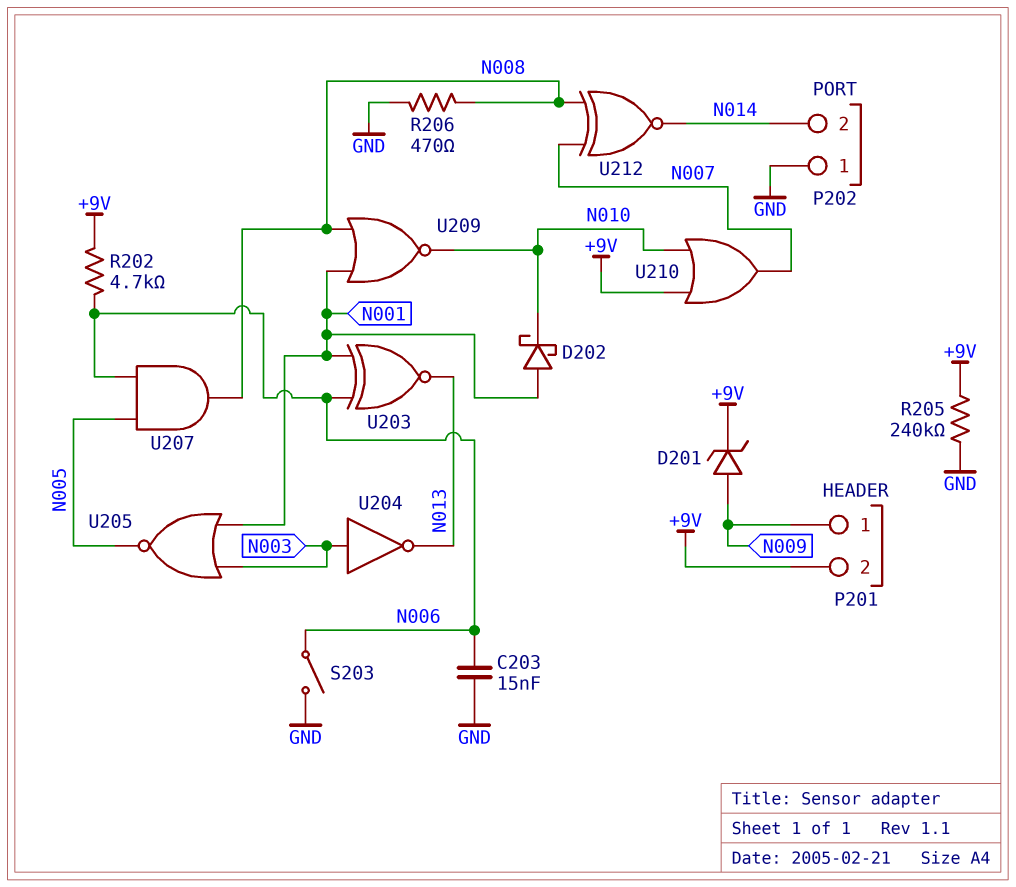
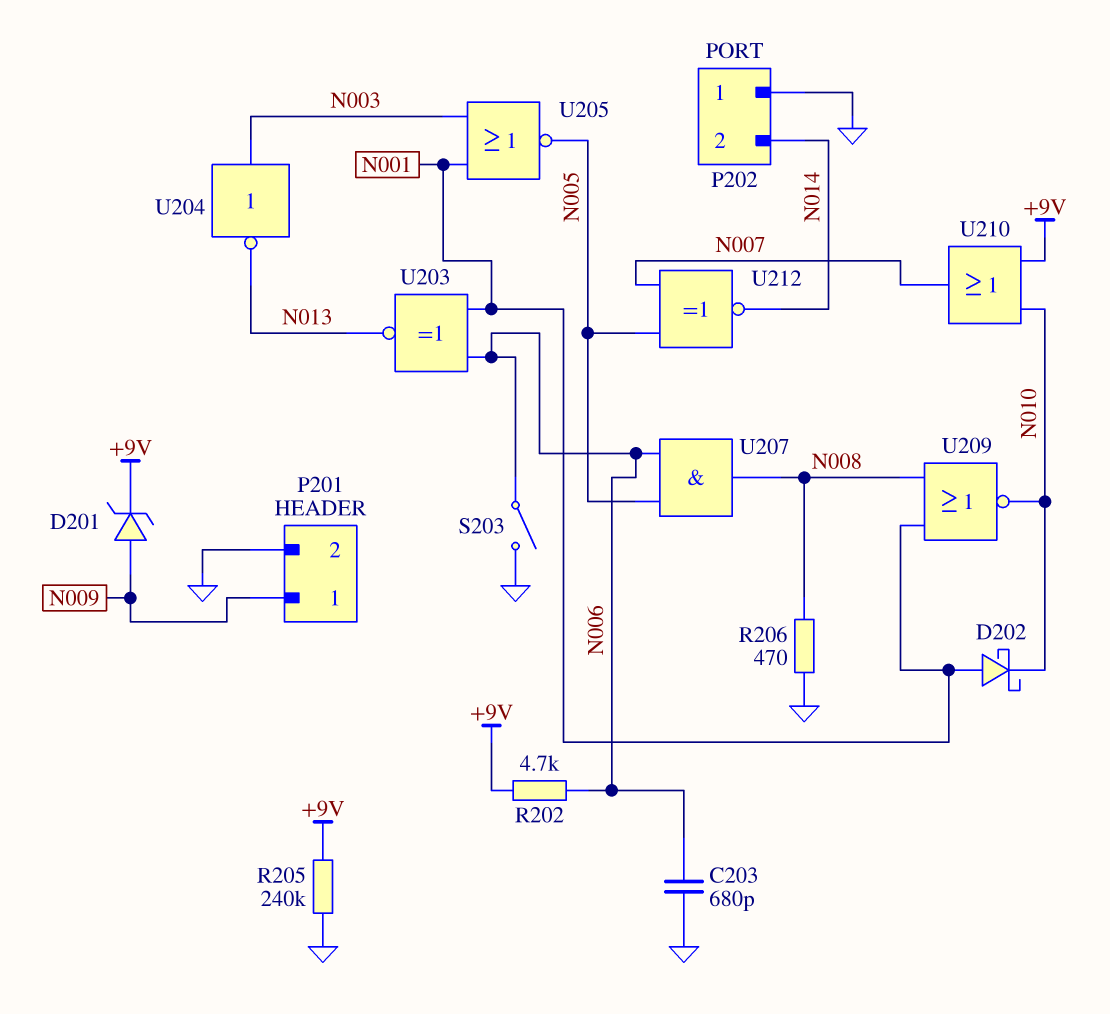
C203: 15nF (GND, N006) -> 680pF (GND, N006)
P201 pin 2: +9V -> GND
U212: XNOR (in N007, in N008, out N014) -> XNOR (in N005, in N007, out N014)

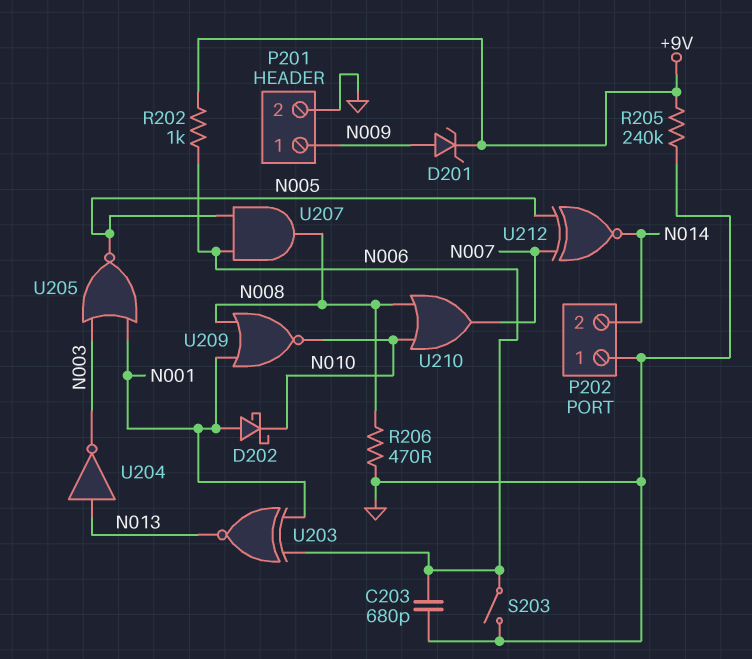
R202: 4.7k (+9V, N006) -> 1k (+9V, N006)
U204: NOT (in N003, out N013) -> NOT (in N013, out N003)
U210: OR (in +9V, in N010, out N007) -> OR (in N008, in N010, out N007)

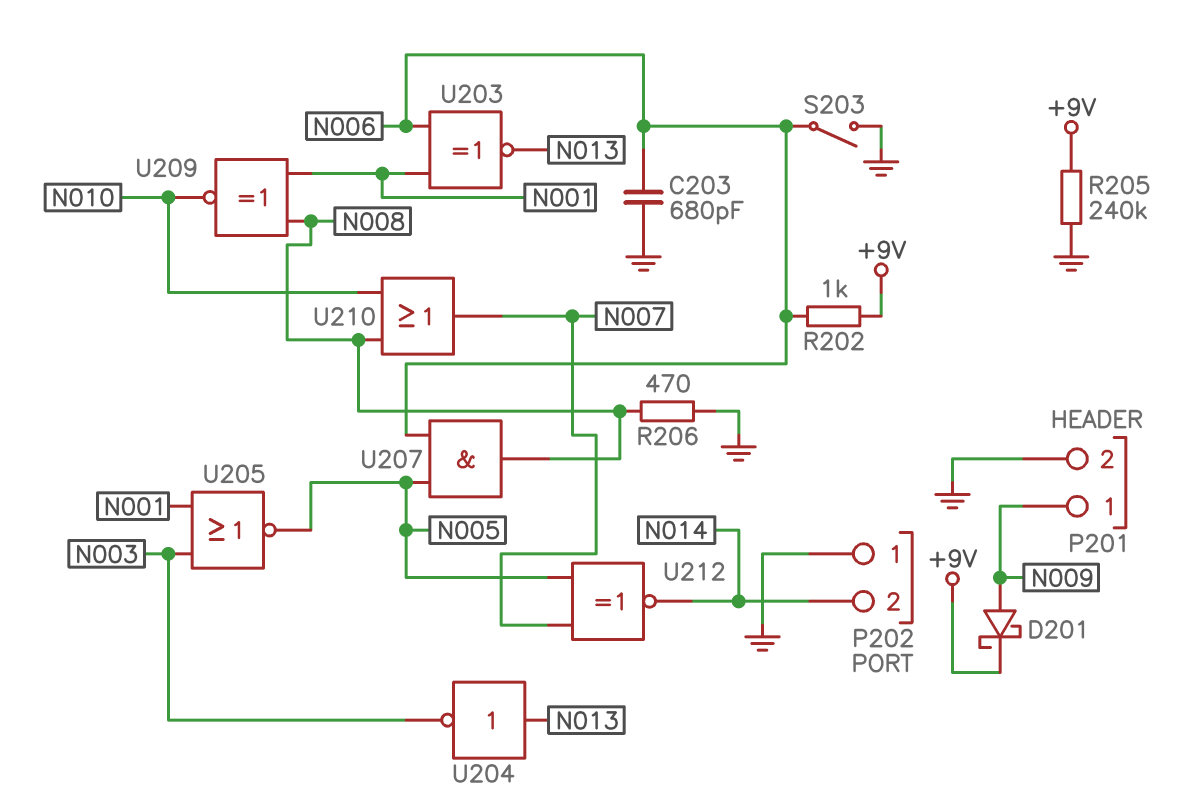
D201: zener (A N009, K +9V) -> schottky (A N009, K +9V)
D202: schottky (A N001, K N010) -> none
U209: NOR (in N001, in N008, out N010) -> XNOR (in N001, in N008, out N010)

